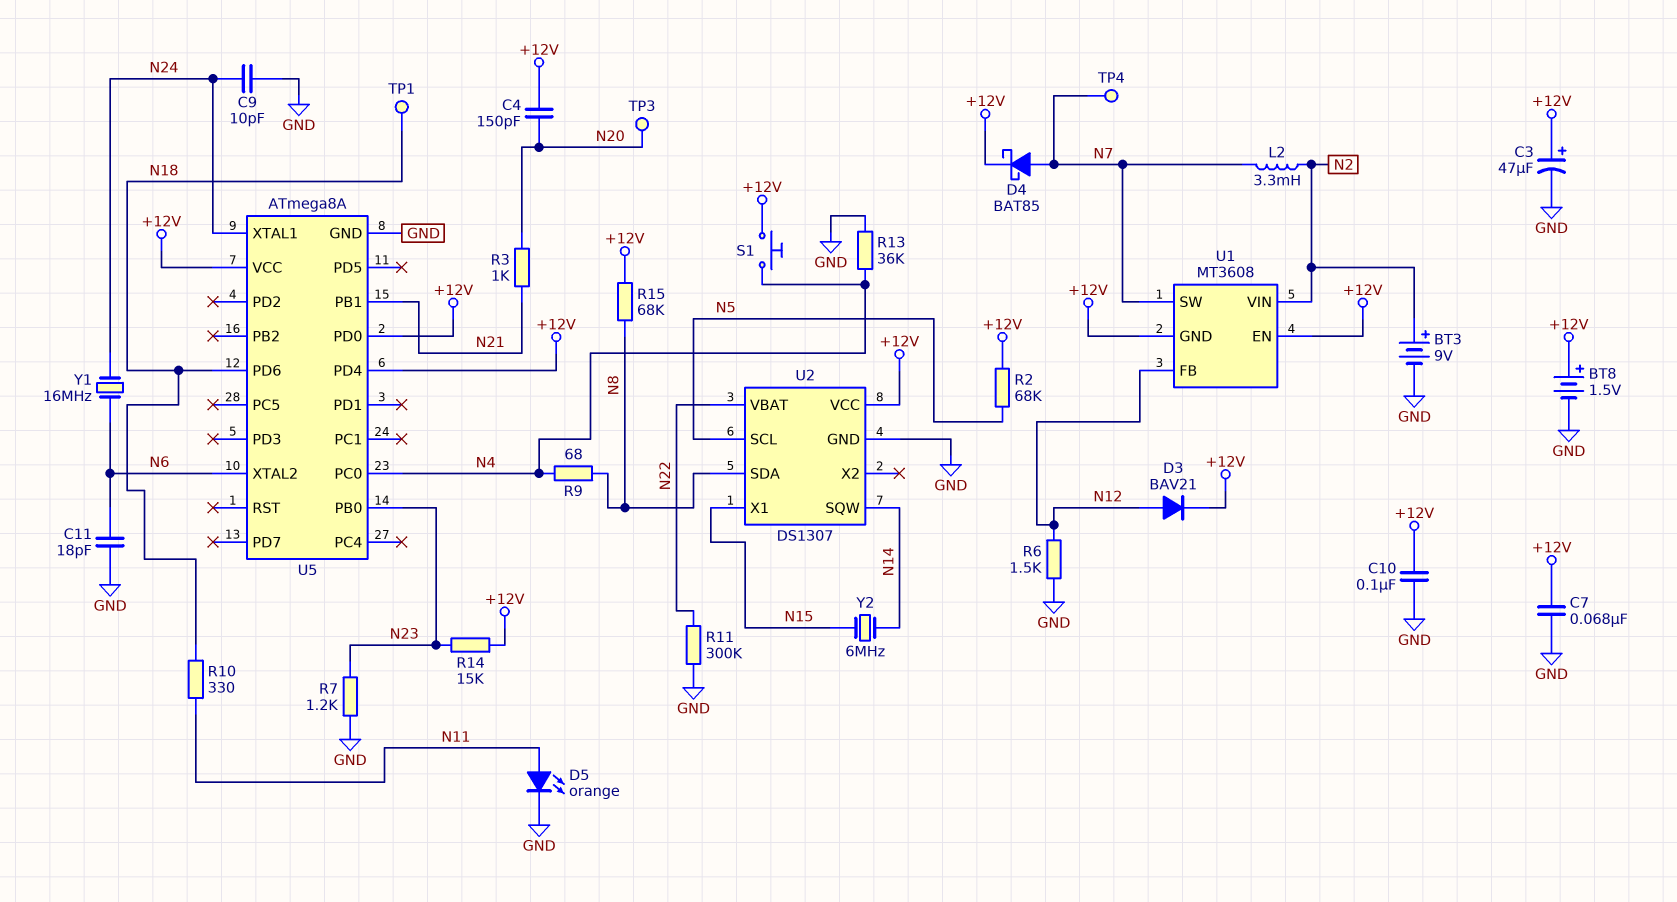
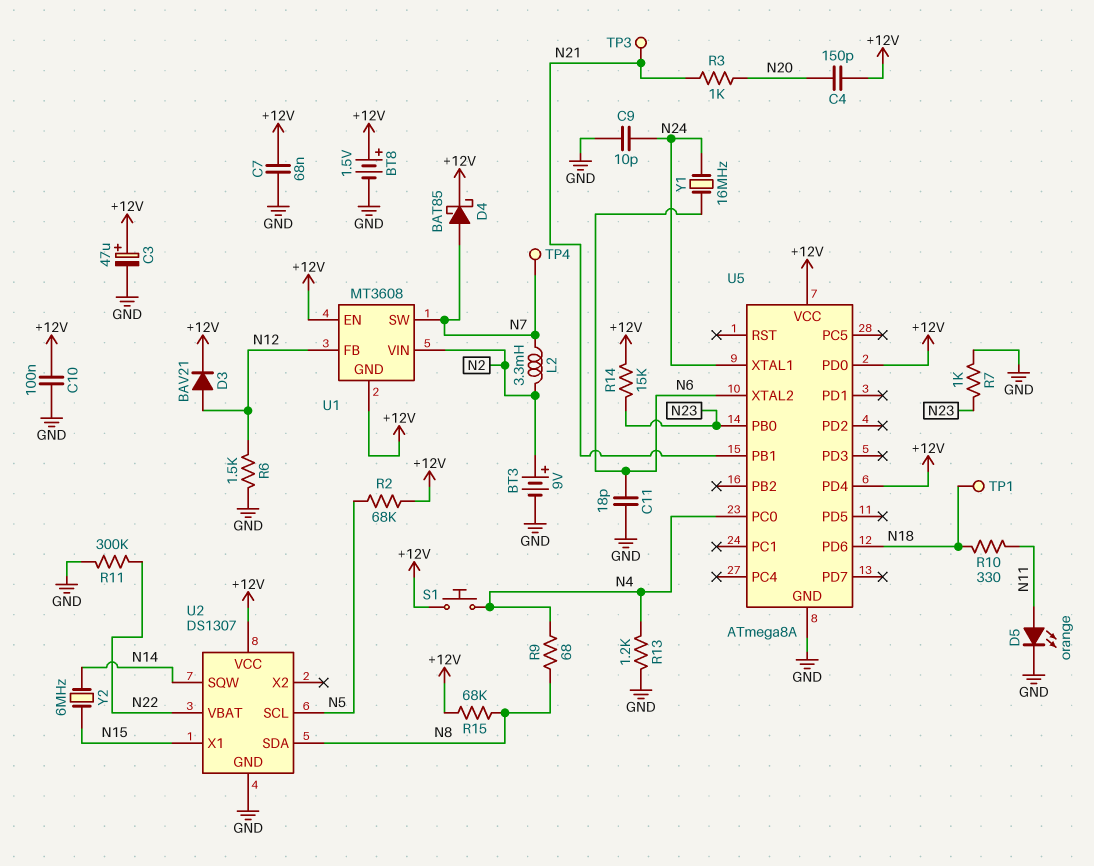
R7: 1.2k (GND, N23) -> 1k (GND, N23)
R13: 36k (GND, N4) -> 1.2k (GND, N4)
TP3: test point (N20) -> test point (N21)

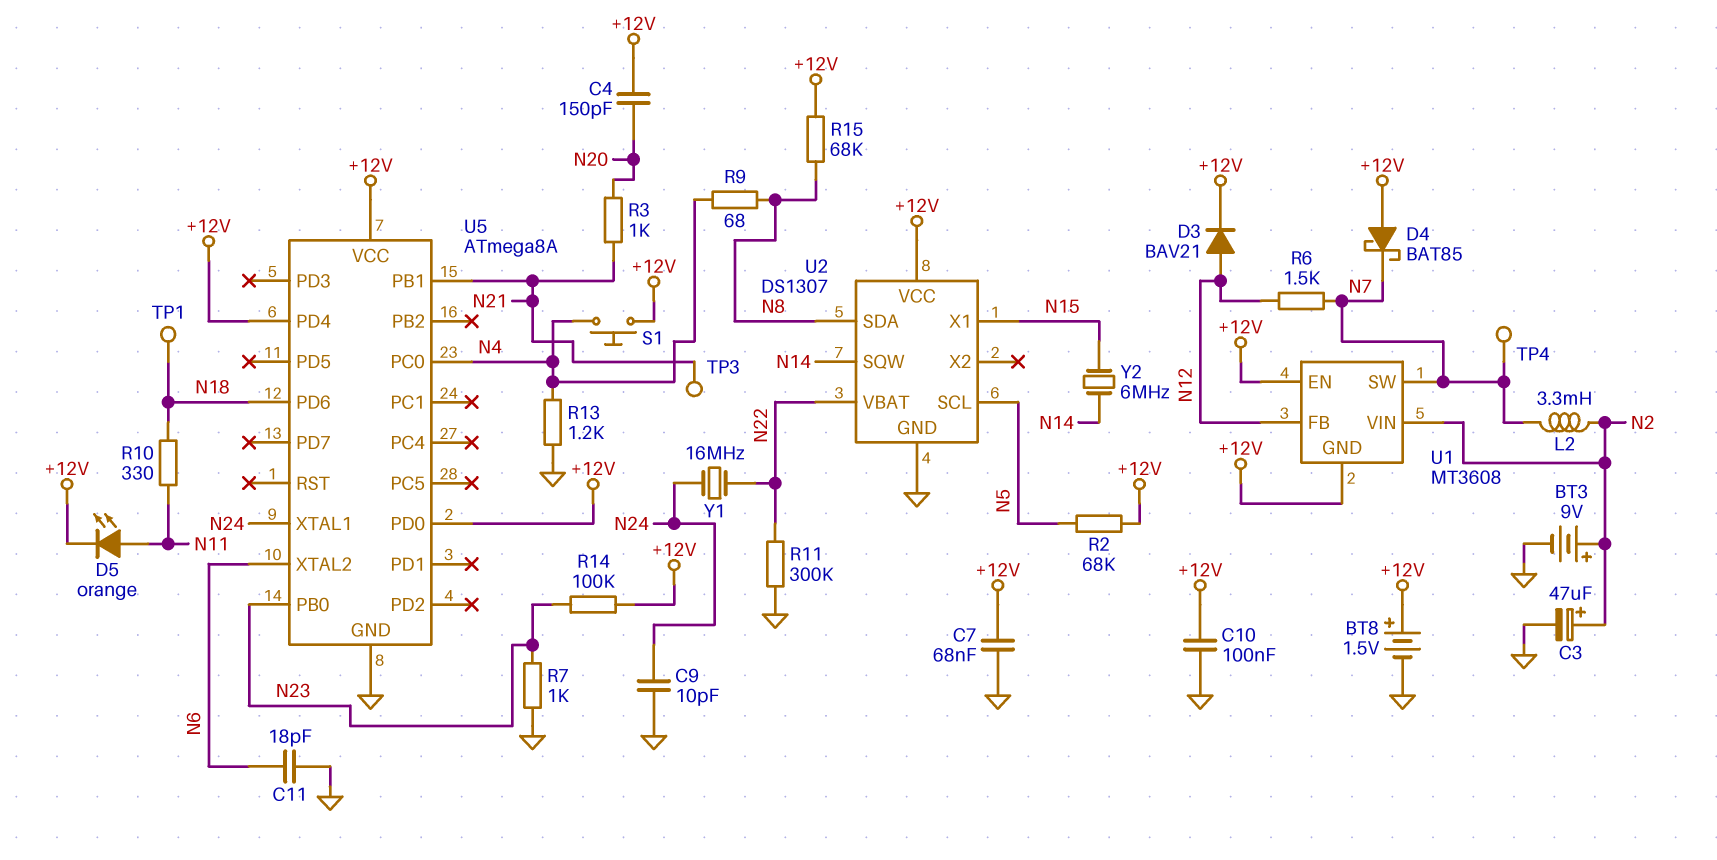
C3: 47uF (plus +12V, minus GND) -> 47uF (plus N2, minus GND)
D4: schottky BAT85 (A N7, K +12V) -> schottky BAT85 (A +12V, K N7)
D5: LED orange (A N11, K GND) -> LED orange (A N11, K +12V)
R6: 1.5k (GND, N12) -> 1.5k (N7, N12)
R14: 15k (+12V, N23) -> 100k (+12V, N23)
Y1: 16MHz (N6, N24) -> 16MHz (N22, N24)

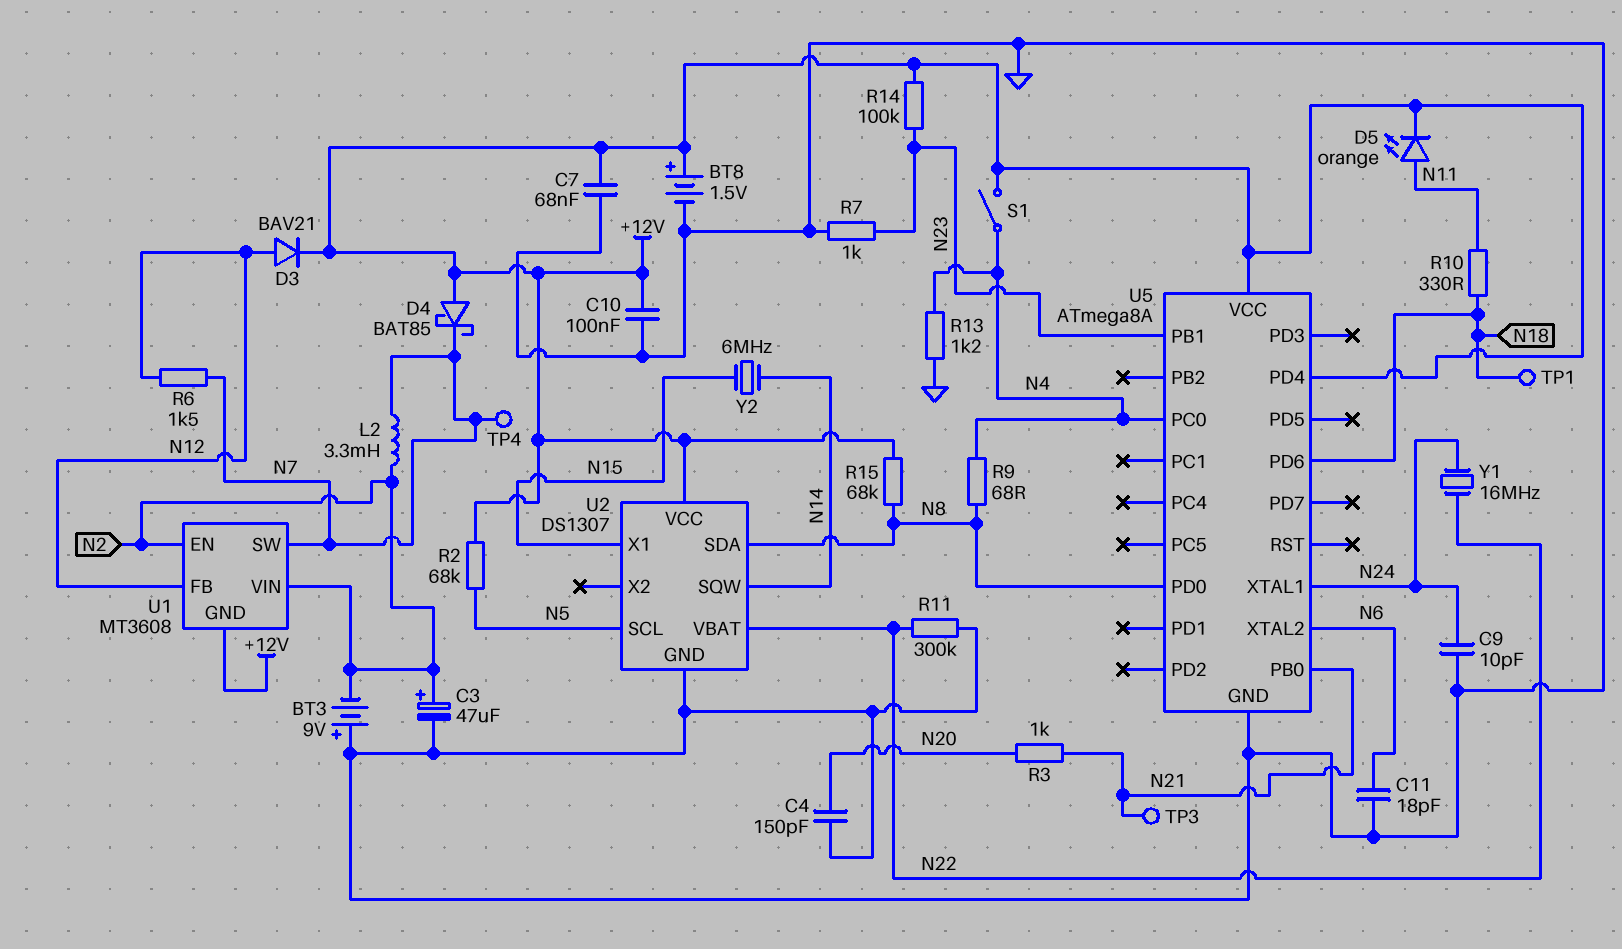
BT3: 9V (plus N2, minus GND) -> 9V (plus GND, minus N2)
C4: 150pF (+12V, N20) -> 150pF (GND, N20)
S1: button (+12V, N4) -> switch (+12V, N4)
U1 pin EN: +12V -> N2
U5 pin PB0: N23 -> N21
U5 pin PB1: N21 -> N23
U5 pin PD0: +12V -> N8

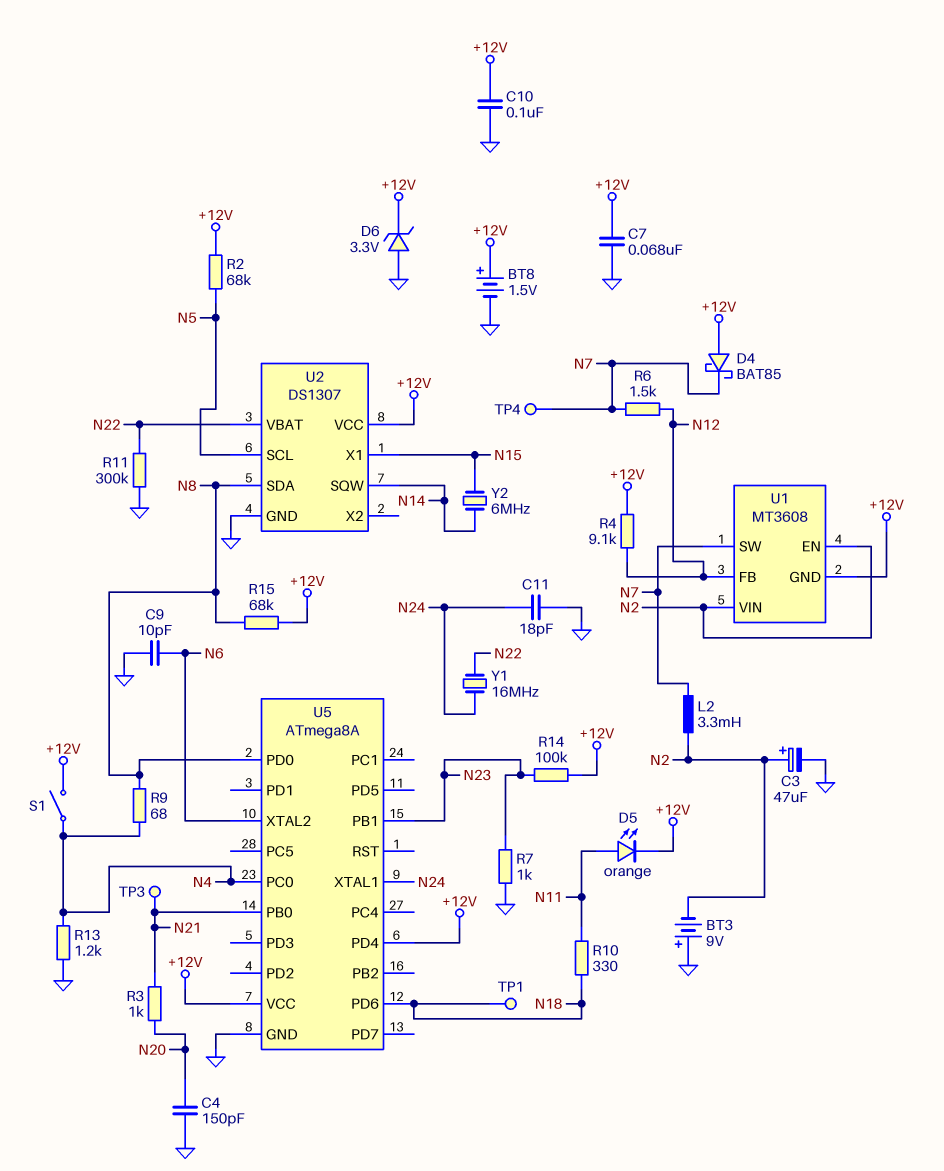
C9: 10pF (GND, N24) -> 10pF (GND, N6)
C11: 18pF (GND, N6) -> 18pF (GND, N24)
D3: diode BAV21 (A N12, K +12V) -> none
D6: none -> zener 3.3V (A GND, K +12V)
R4: none -> 9.1k (+12V, N12)

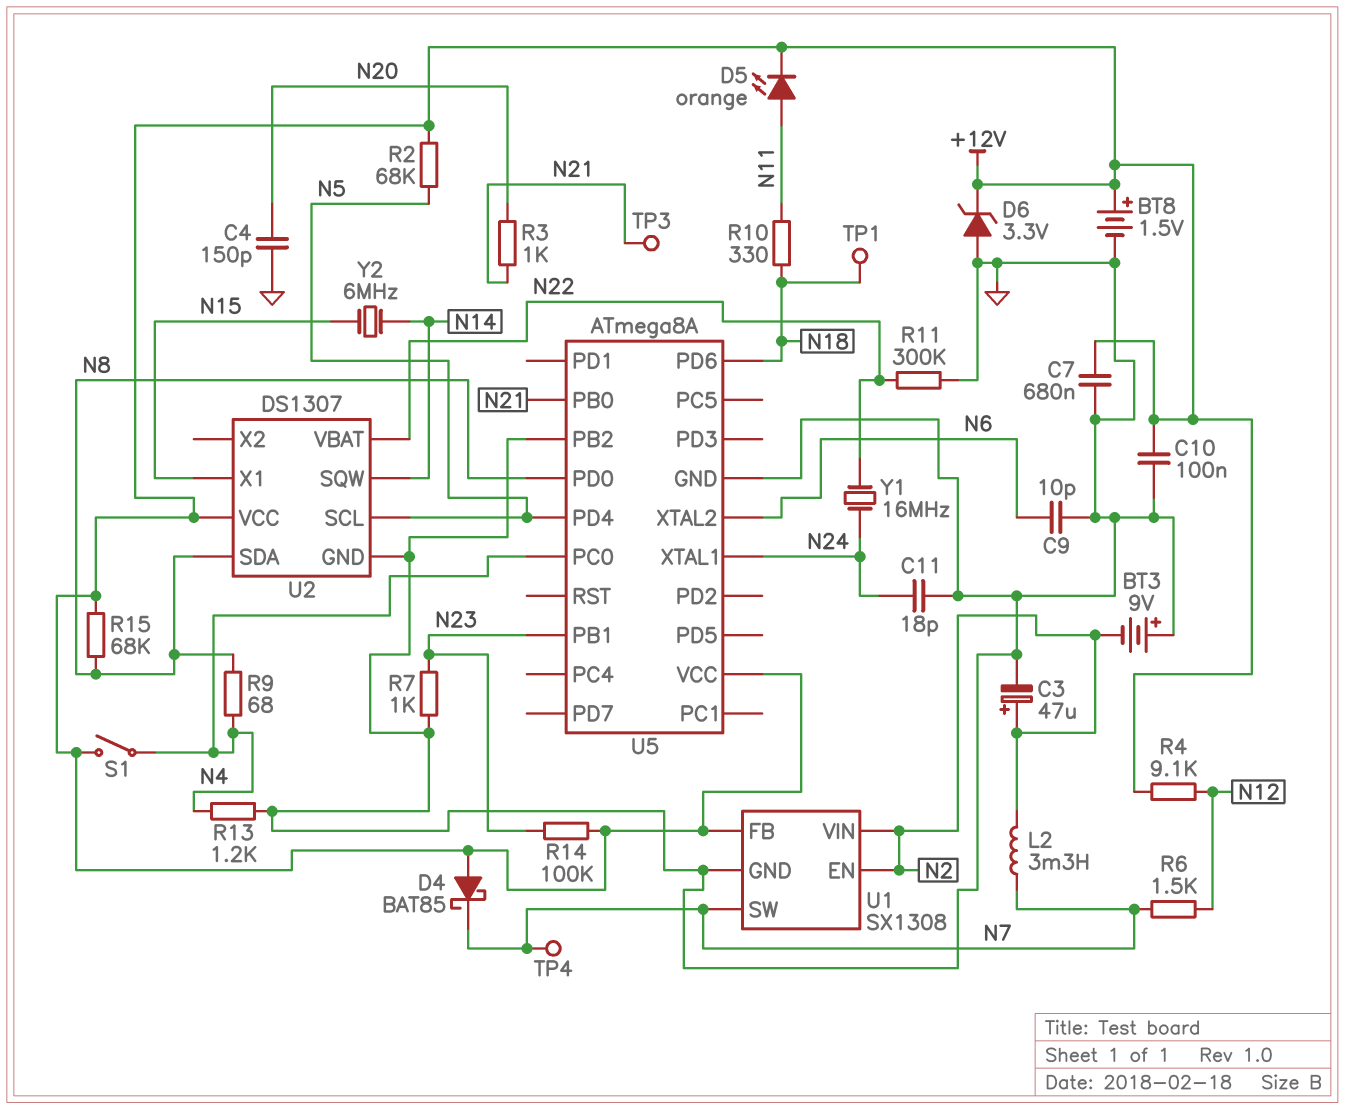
C7: 68nF (+12V, GND) -> 680nF (+12V, GND)
U1: MT3608 -> SX1308
U1 pin FB: N12 -> +12V
U1 pin GND: +12V -> GND
U5 pin PB2: none -> GND
U5 pin PD4: +12V -> N5

